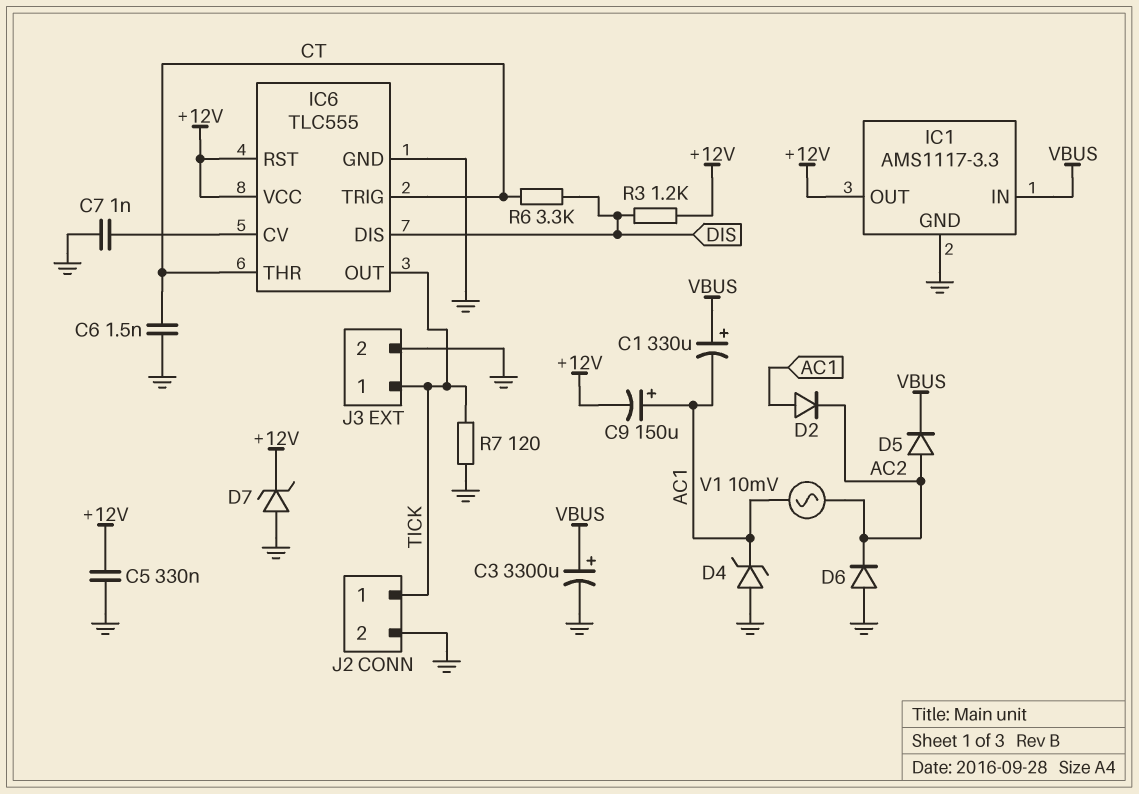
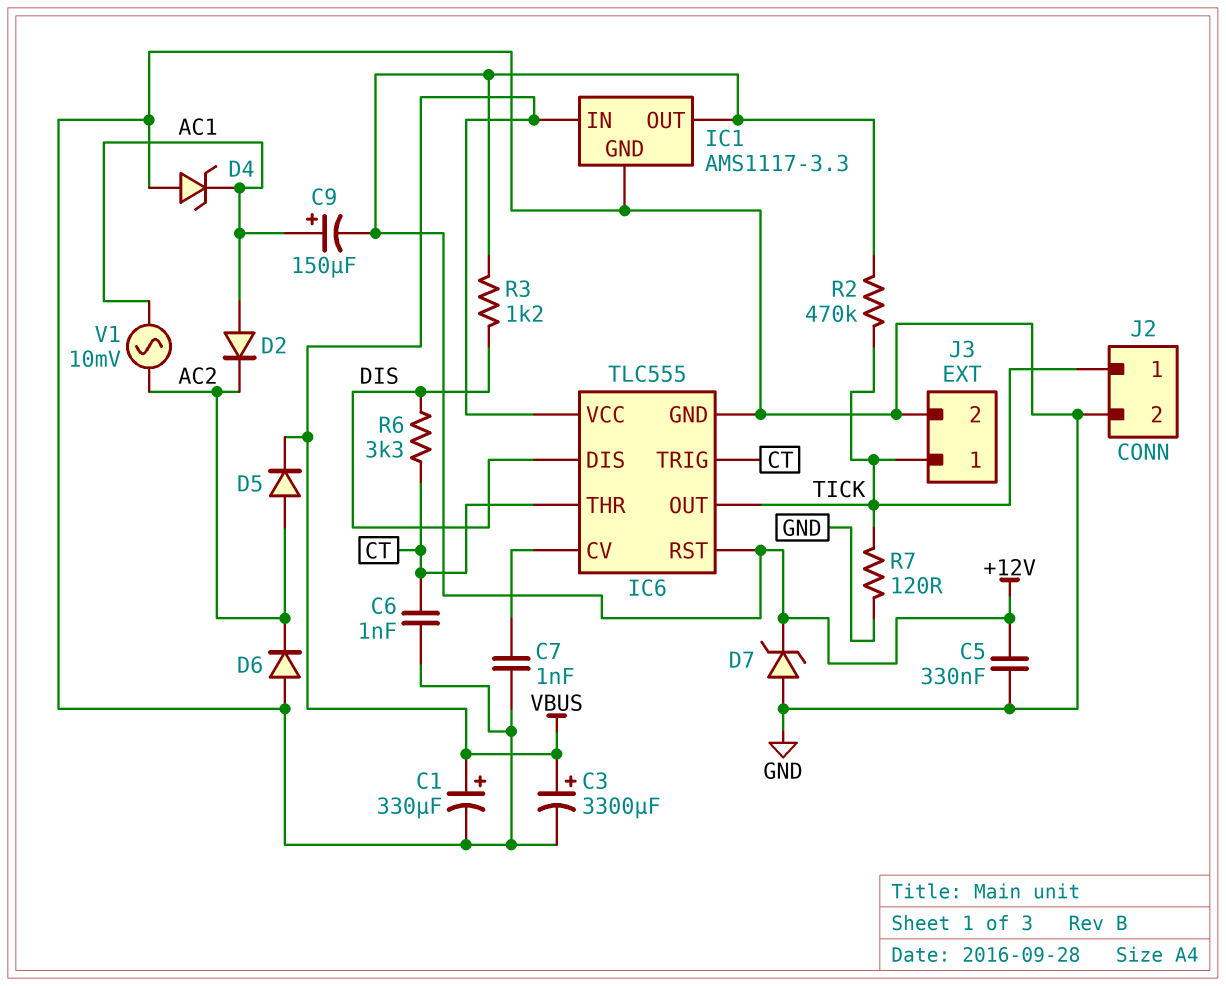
C1: 330uF (plus VBUS, minus AC1) -> 330uF (plus VBUS, minus GND)
C6: 1.5nF (CT, GND) -> 1nF (CT, GND)
IC6 pin VCC: +12V -> VBUS
R2: none -> 470k (+12V, TICK)

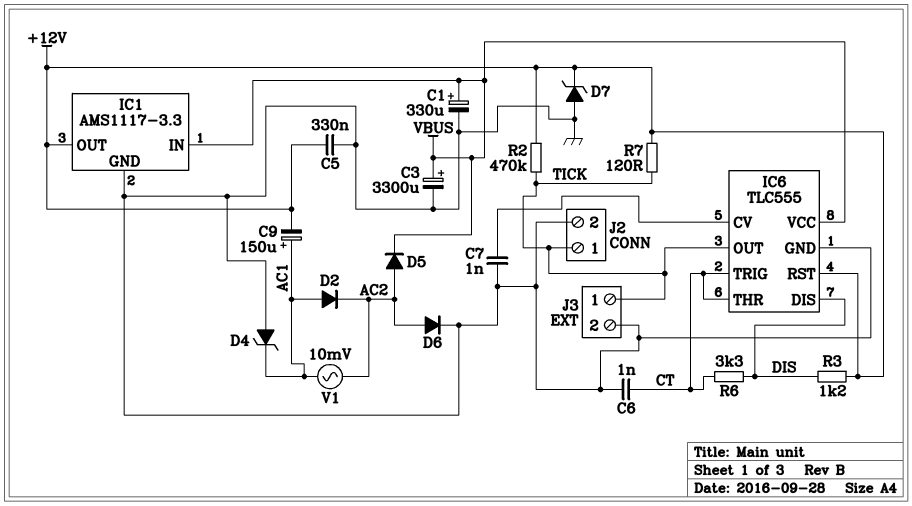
D6: diode (A GND, K AC2) -> diode (A AC2, K GND)
R7: 120 (GND, TICK) -> 120 (+12V, TICK)

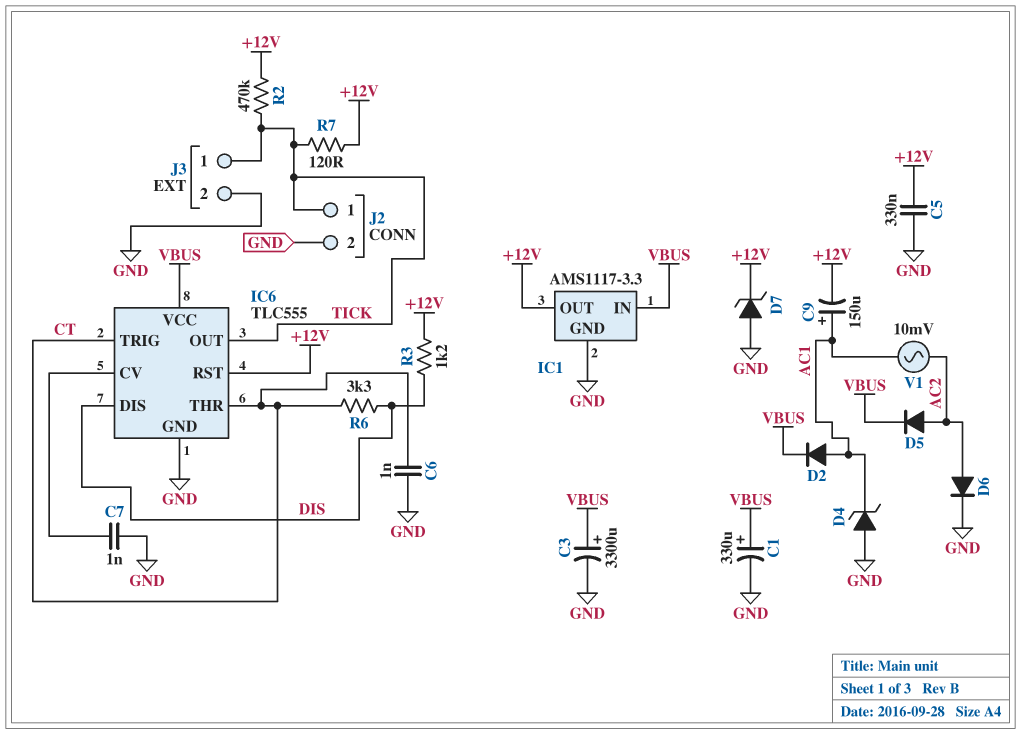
D2: diode (A AC1, K AC2) -> diode (A AC1, K VBUS)

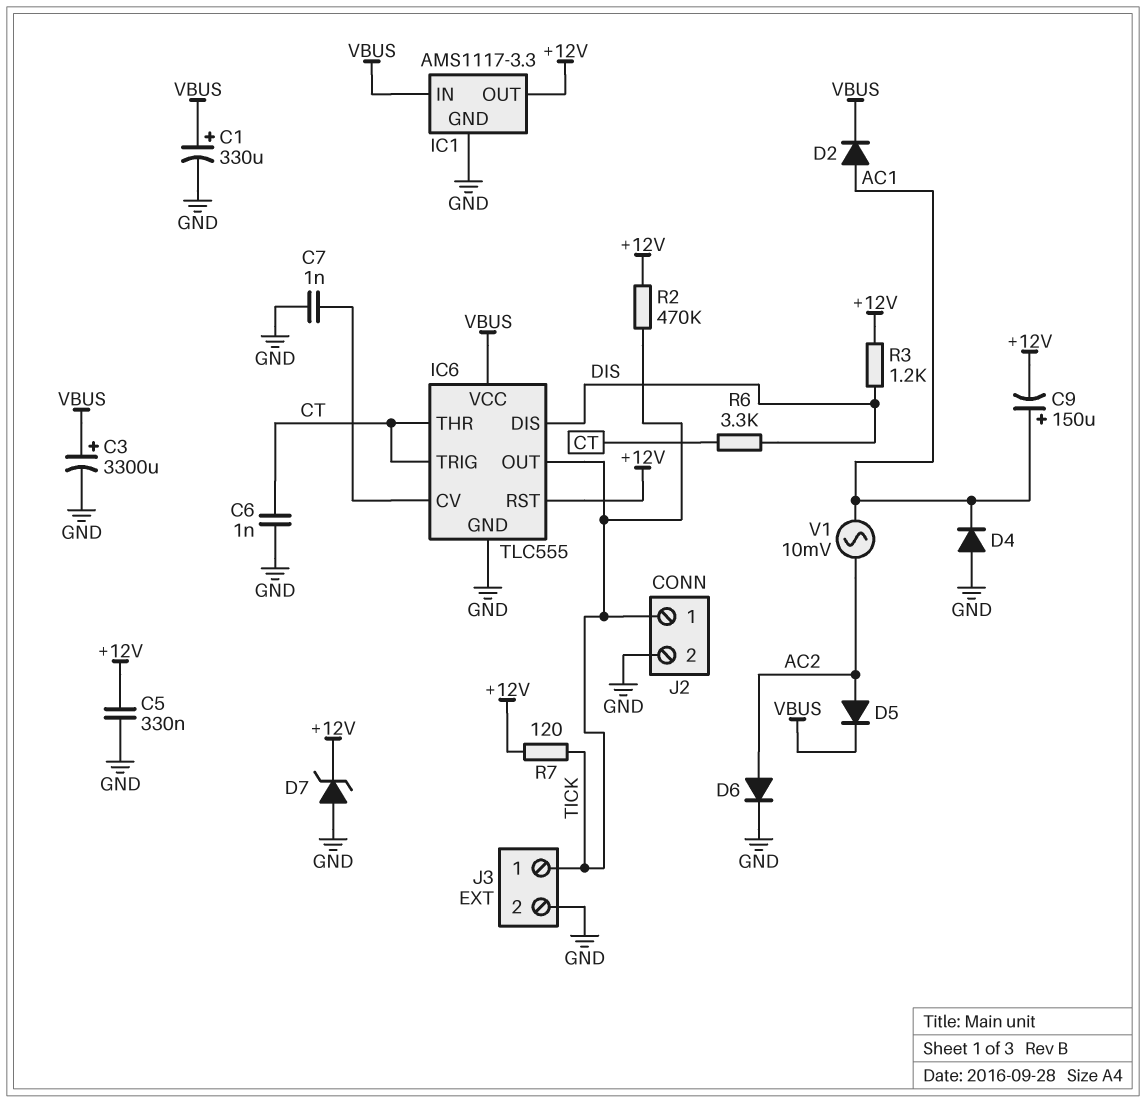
D4: zener (A GND, K AC1) -> diode (A GND, K AC1)

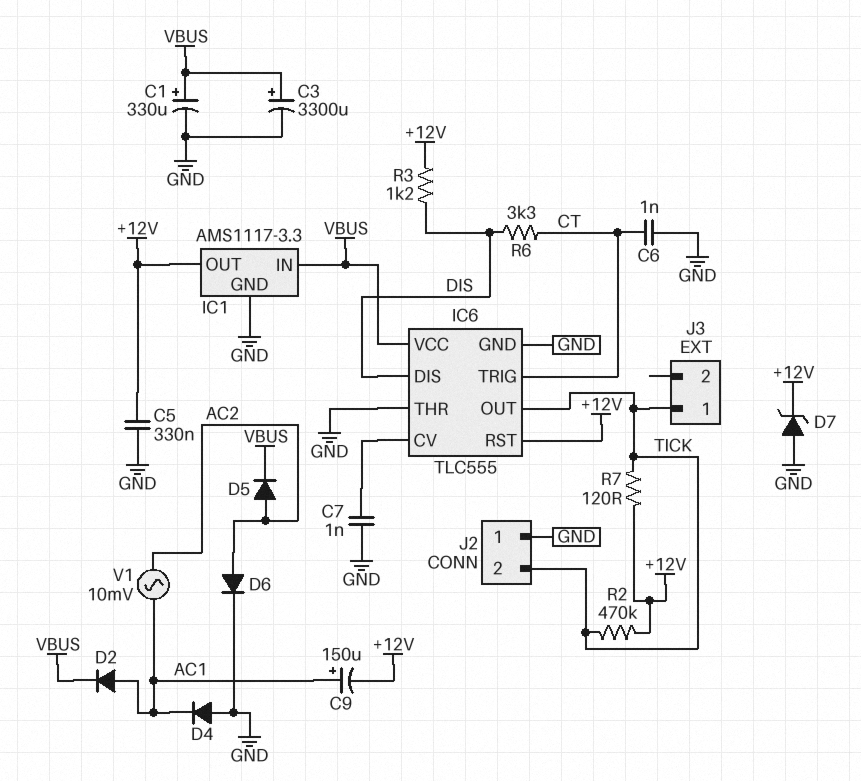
IC6 pin THR: CT -> GND
J2 pin 1: TICK -> GND
J2 pin 2: GND -> TICK
J3 pin 2: GND -> none

